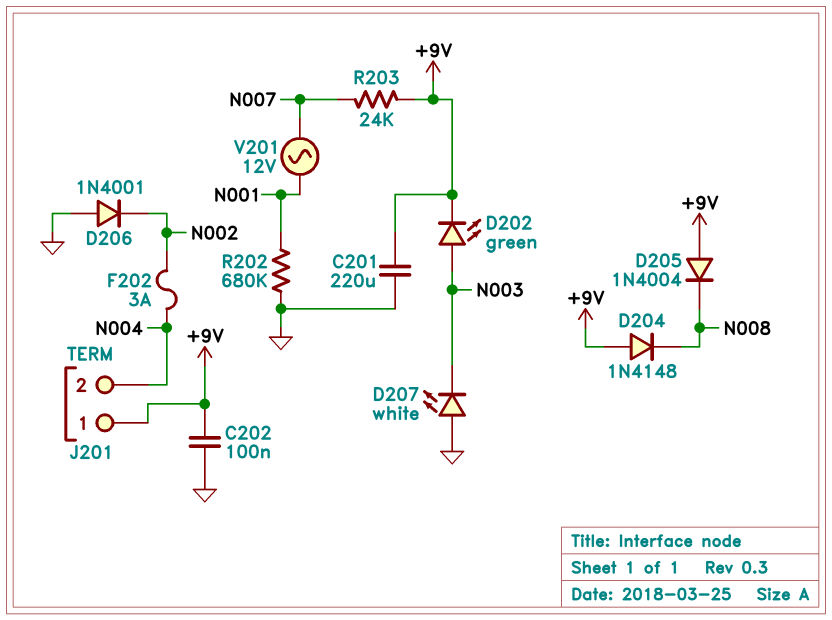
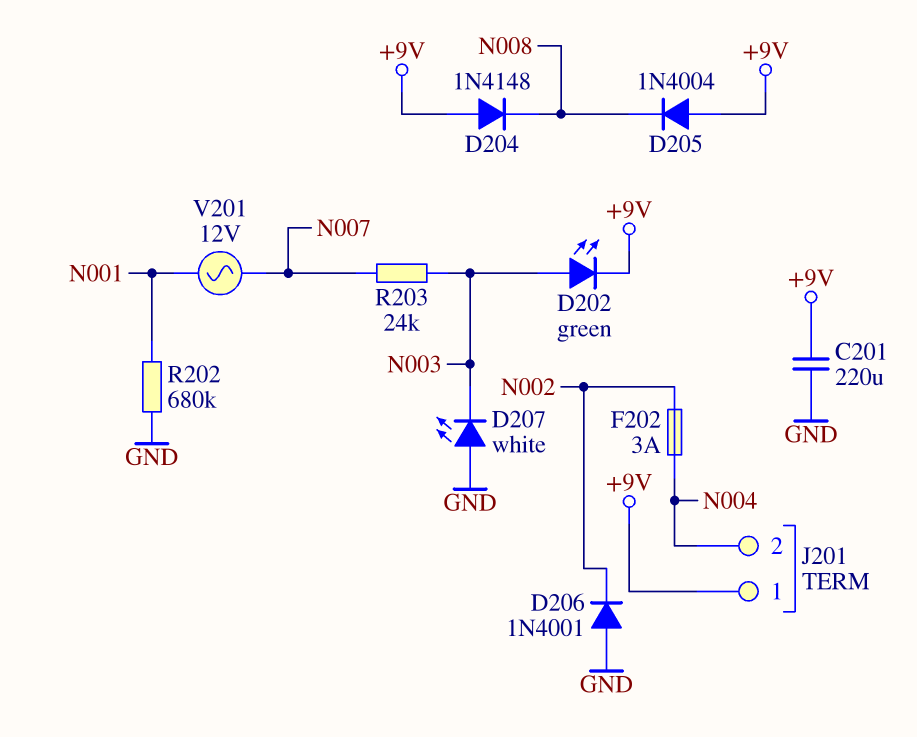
C202: 100nF (+9V, GND) -> none
R203: 24k (+9V, N007) -> 24k (N003, N007)

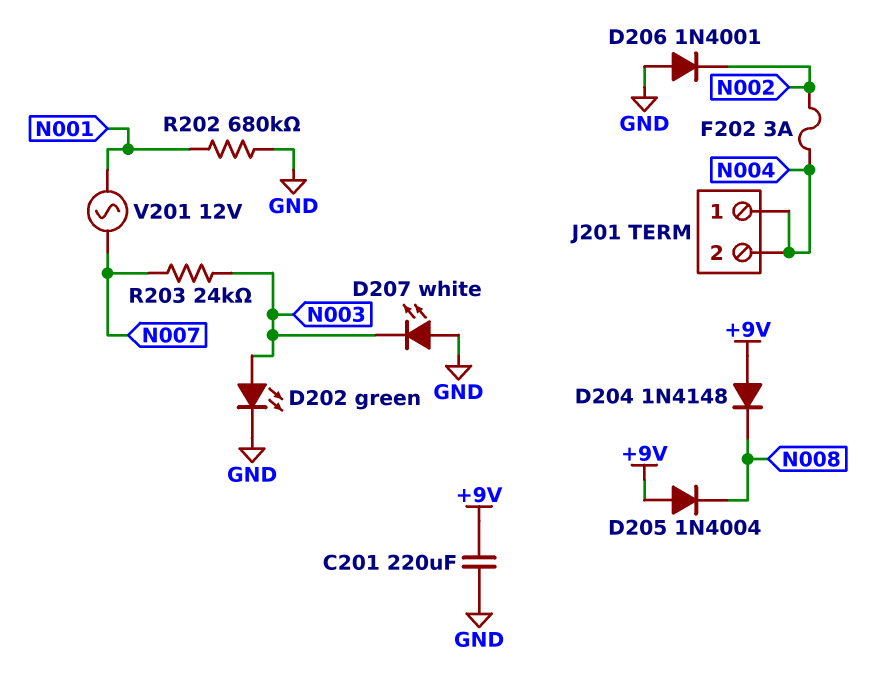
D202: LED green (A N003, K +9V) -> LED green (A N003, K GND)
J201 pin 1: +9V -> N004

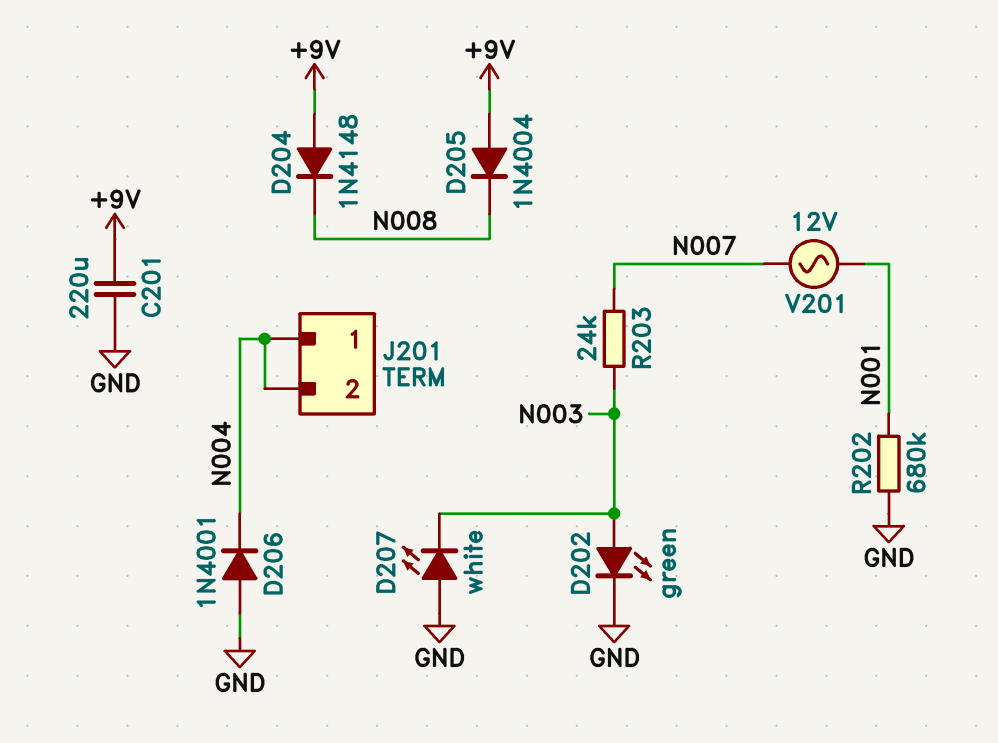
D206: diode 1N4001 (A GND, K N002) -> diode 1N4001 (A GND, K N004)
F202: 3A (N002, N004) -> none

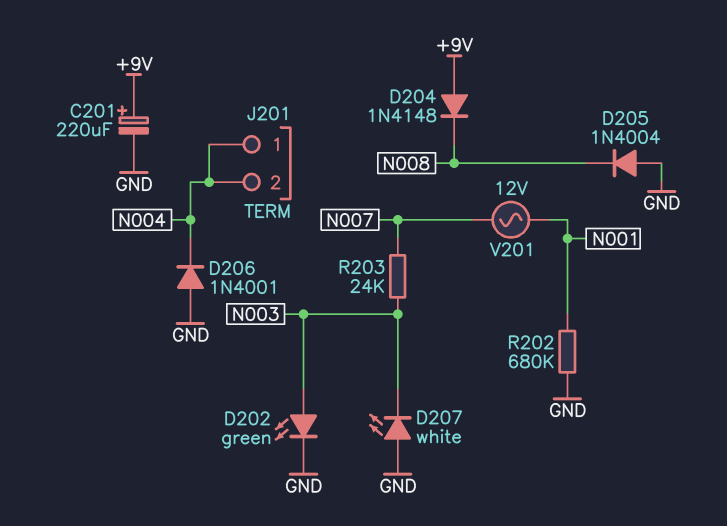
C201: 220uF (+9V, GND) -> 220uF (plus +9V, minus GND)
D205: diode 1N4004 (A +9V, K N008) -> diode 1N4004 (A GND, K N008)

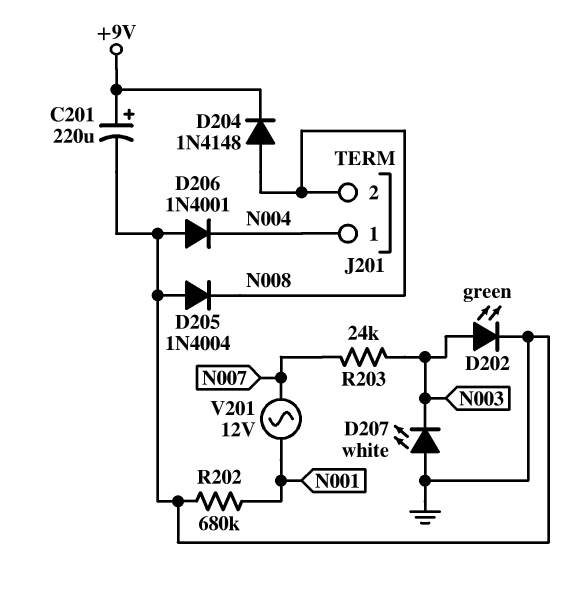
D204: diode 1N4148 (A +9V, K N008) -> diode 1N4148 (A N008, K +9V)
J201 pin 2: N004 -> N008

